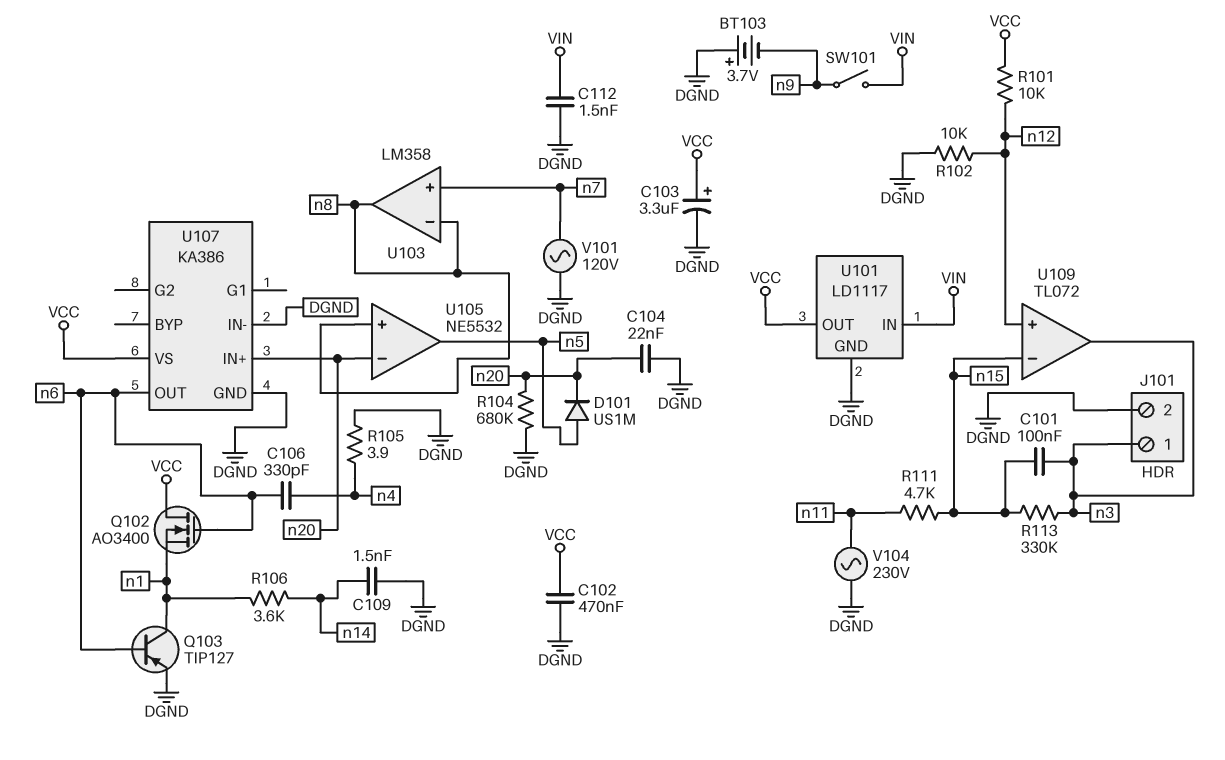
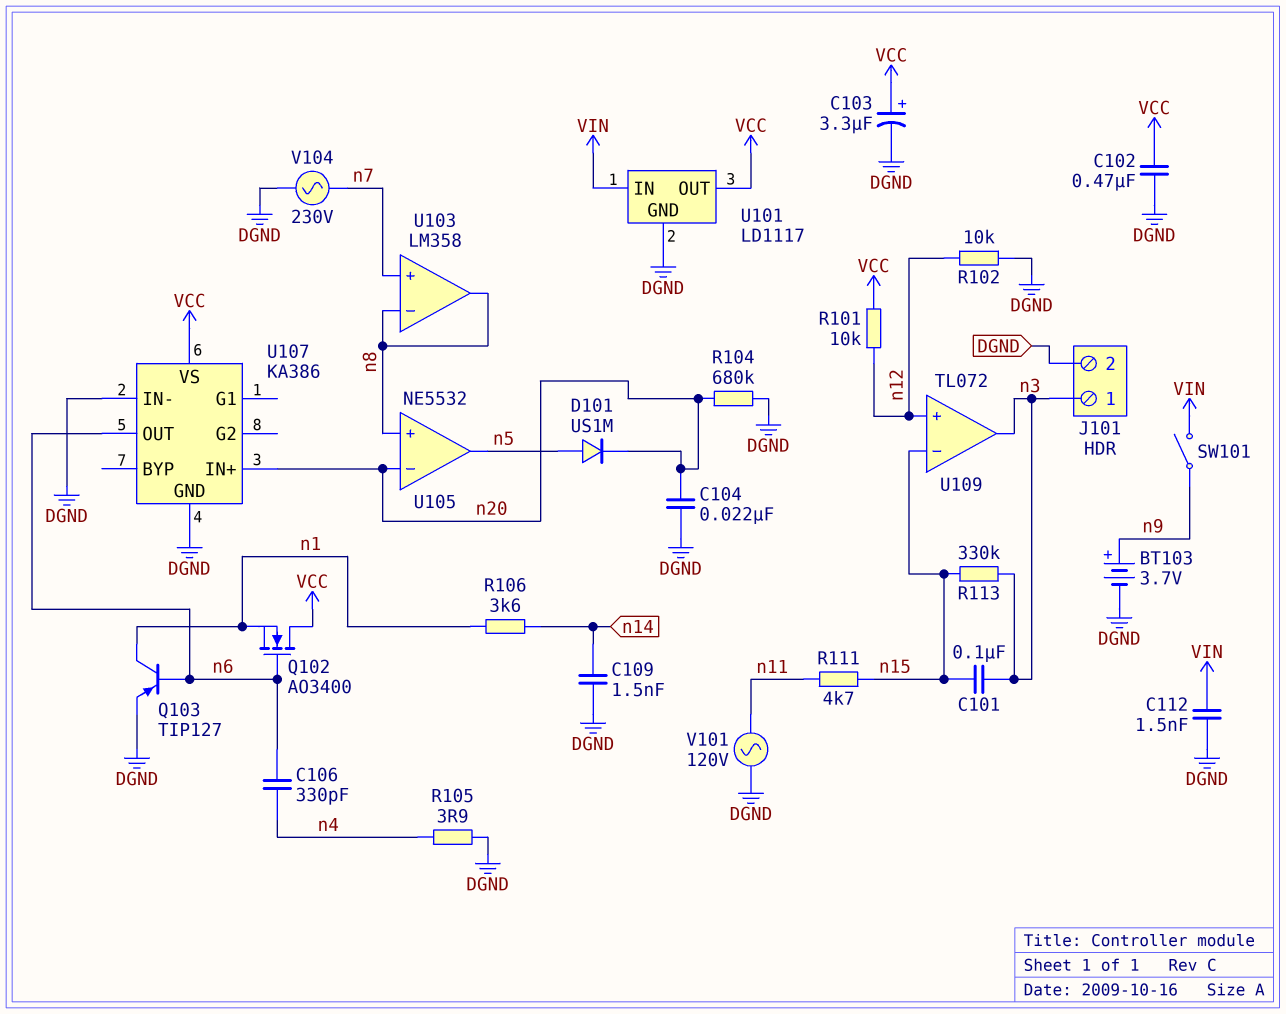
BT103: 3.7V (plus DGND, minus n9) -> 3.7V (plus n9, minus DGND)
V101: AC 120V (DGND, n7) -> AC 120V (DGND, n11)
V104: AC 230V (DGND, n11) -> AC 230V (DGND, n7)

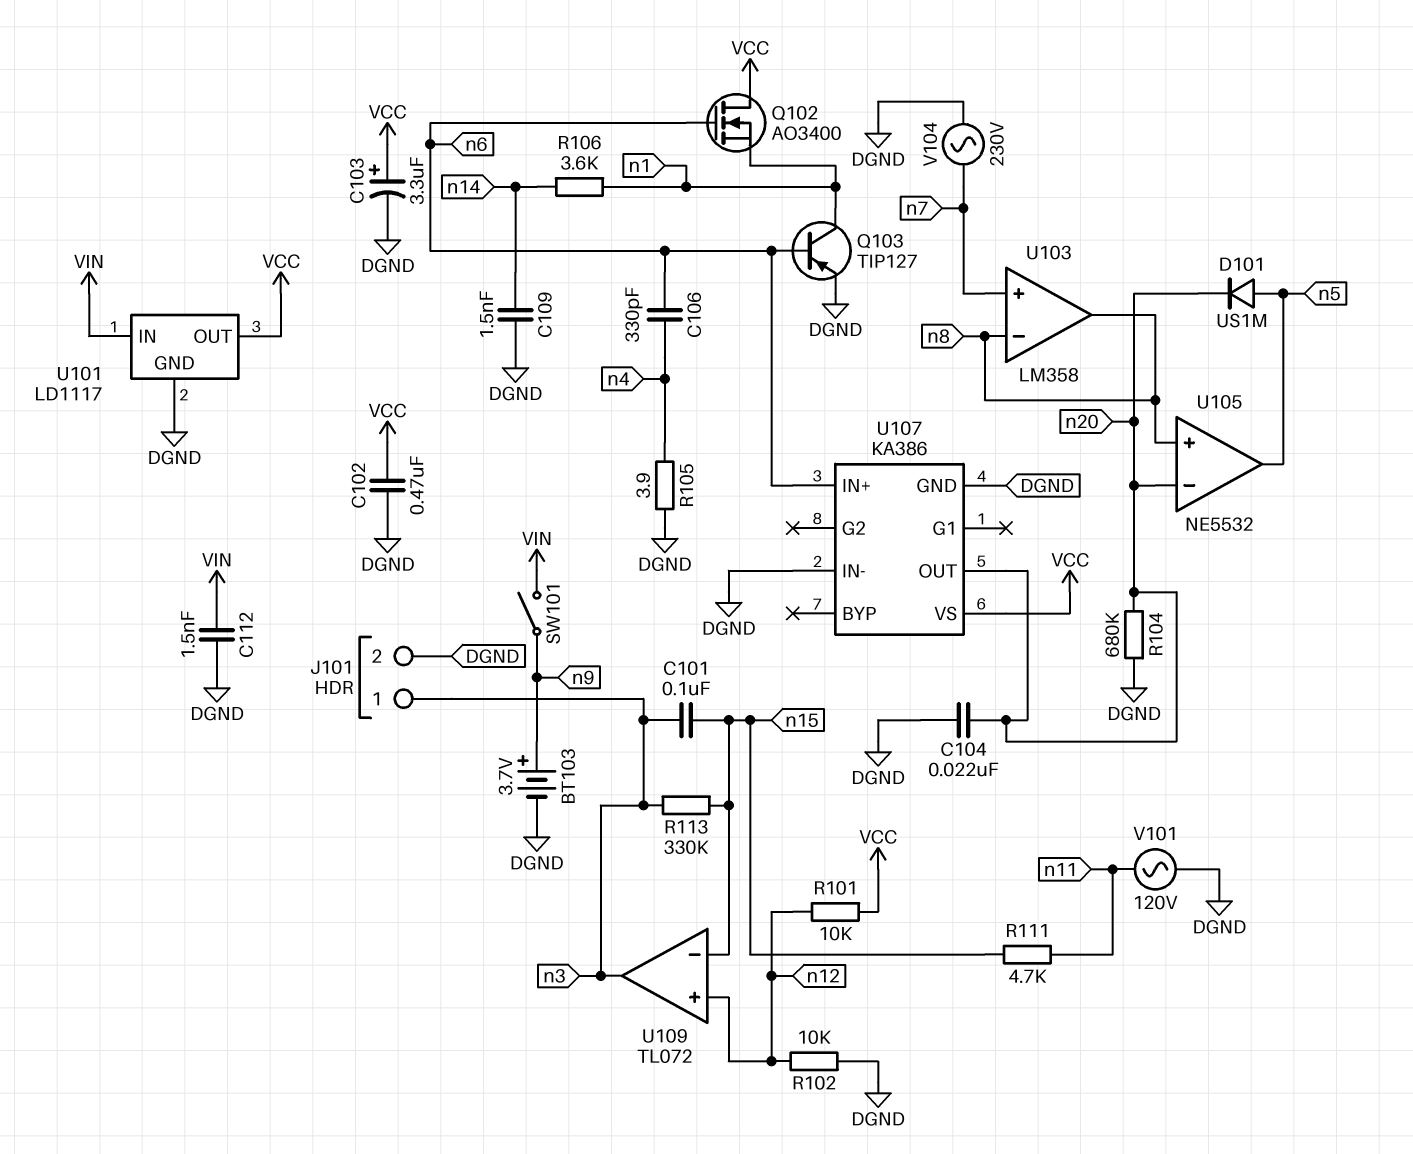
U107 pin IN+: n20 -> n6
U107 pin OUT: n6 -> n20

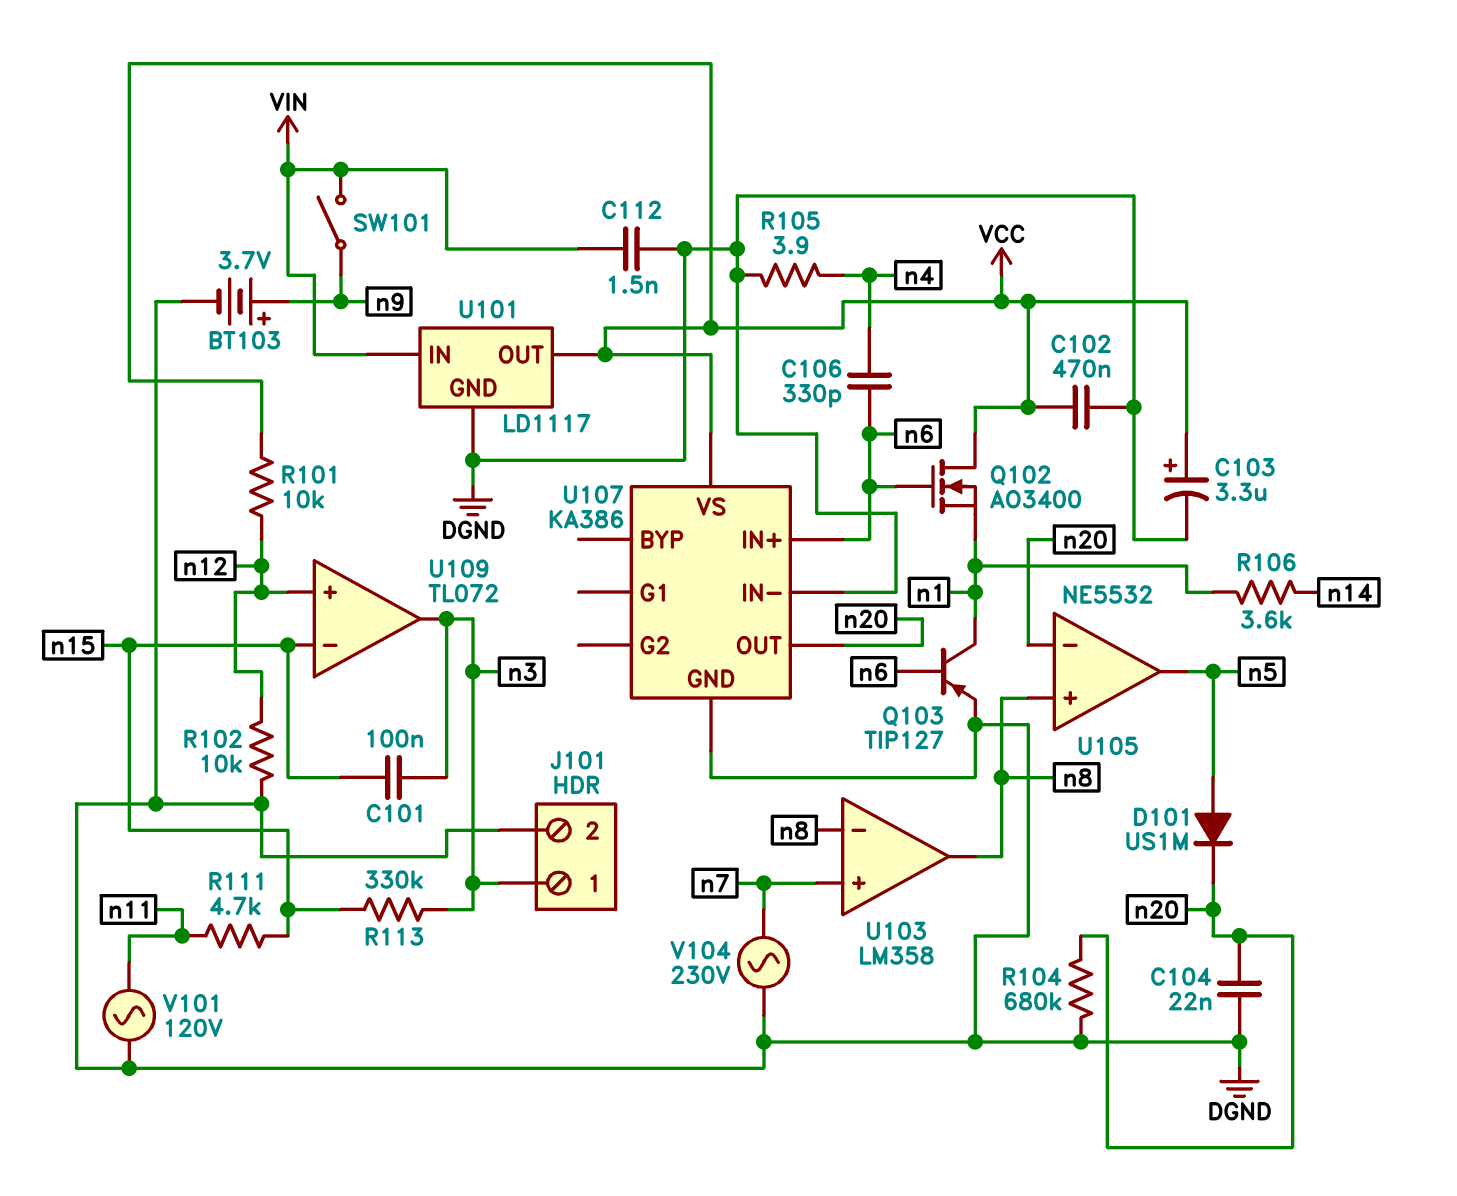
C109: 1.5nF (DGND, n14) -> none

